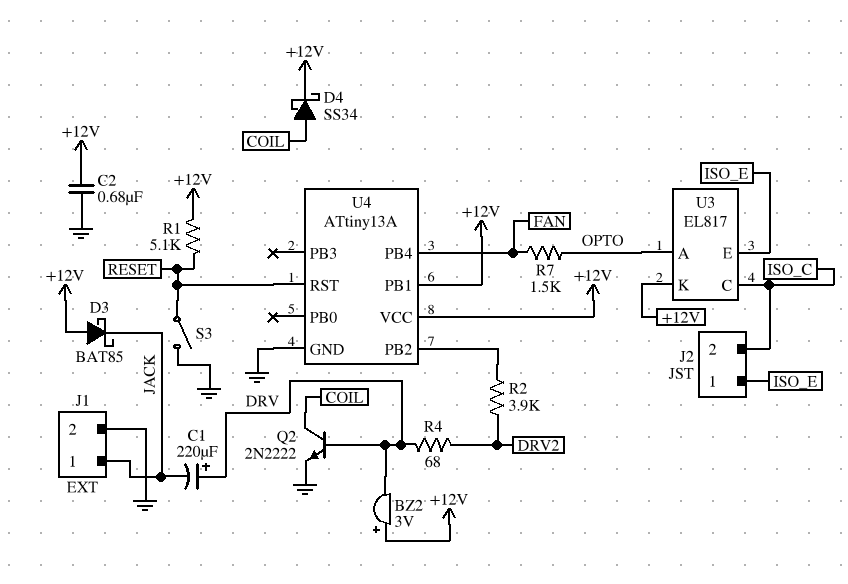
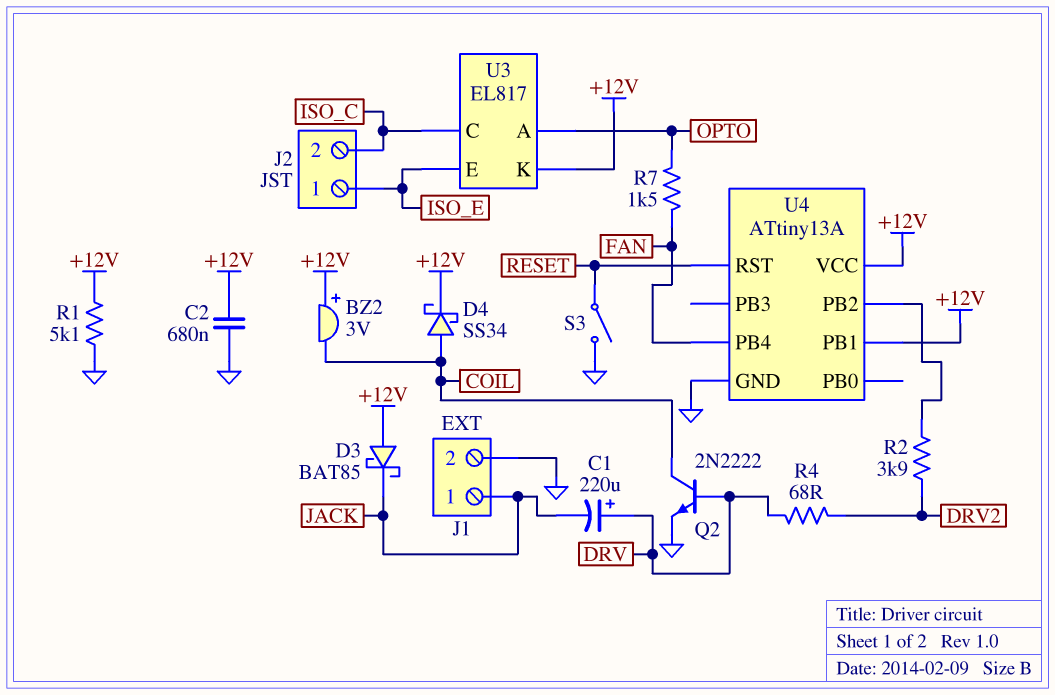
BZ2: buzzer 3V (plus +12V, minus DRV) -> buzzer 3V (plus +12V, minus COIL)
R1: 5.1k (+12V, RESET) -> 5.1k (+12V, GND)

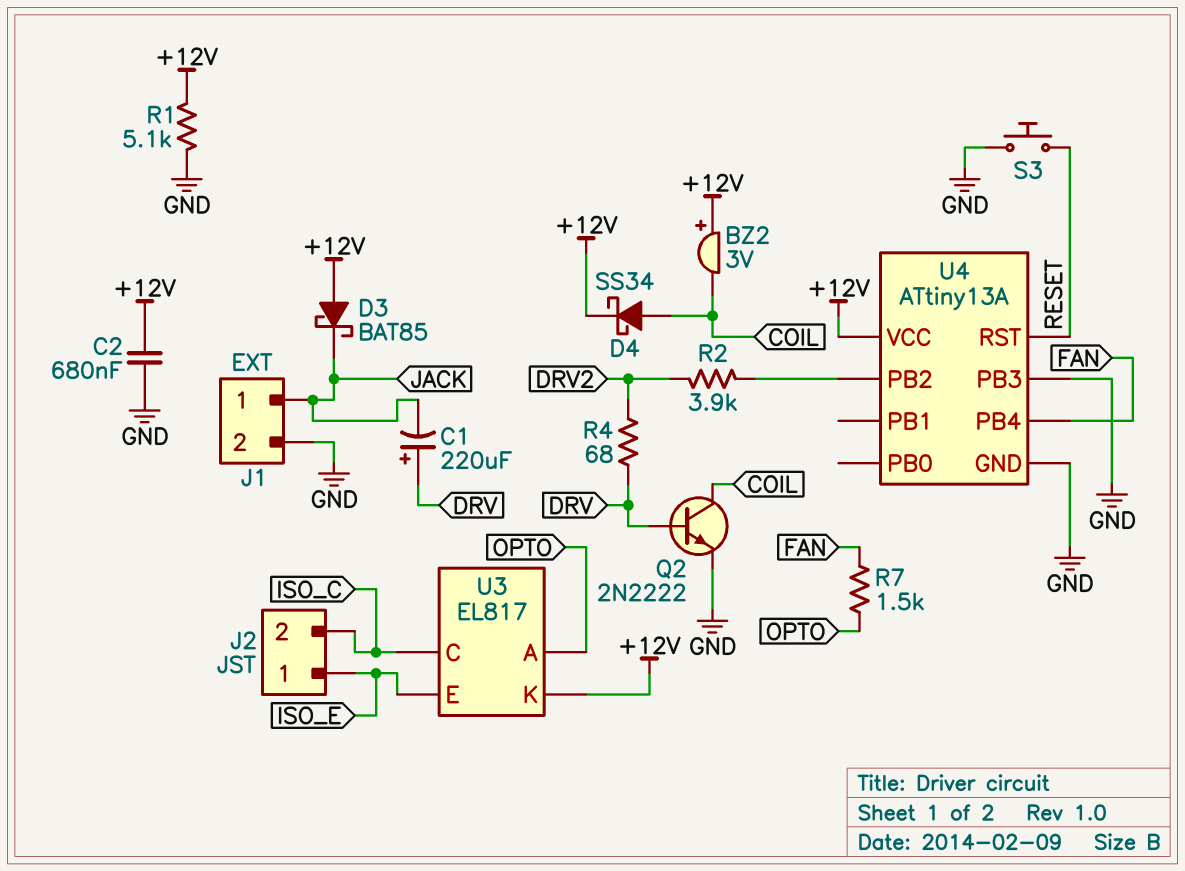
S3: switch (GND, RESET) -> button (GND, RESET)
U4 pin PB1: +12V -> none
U4 pin PB3: none -> GND

